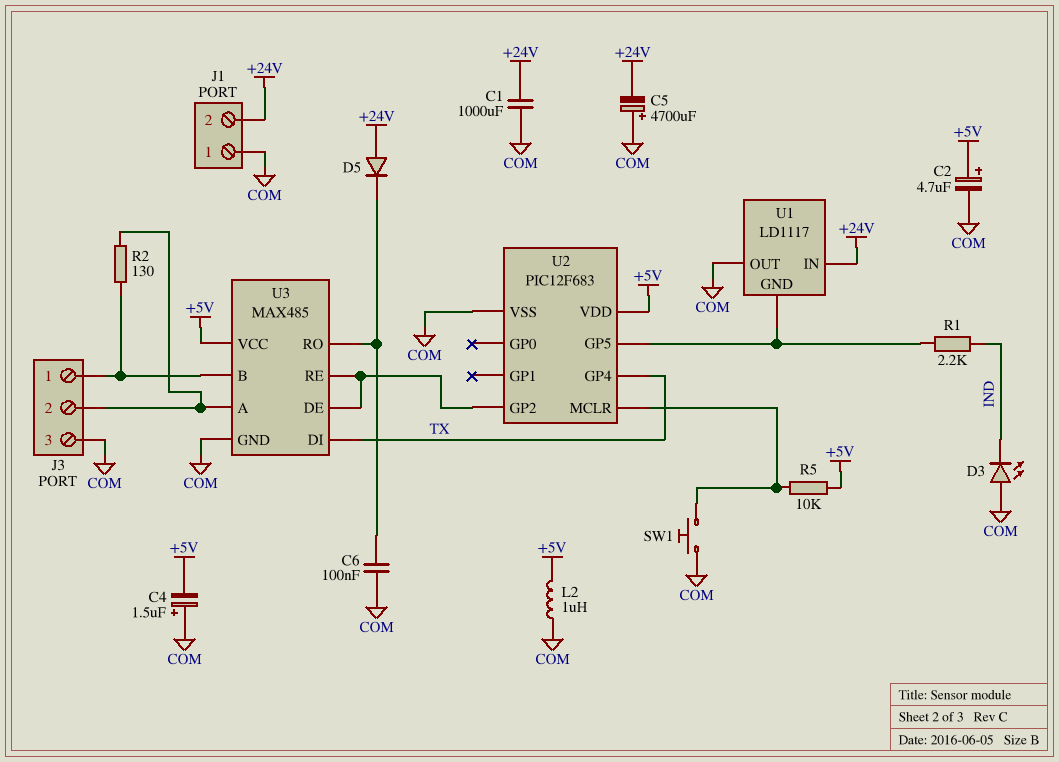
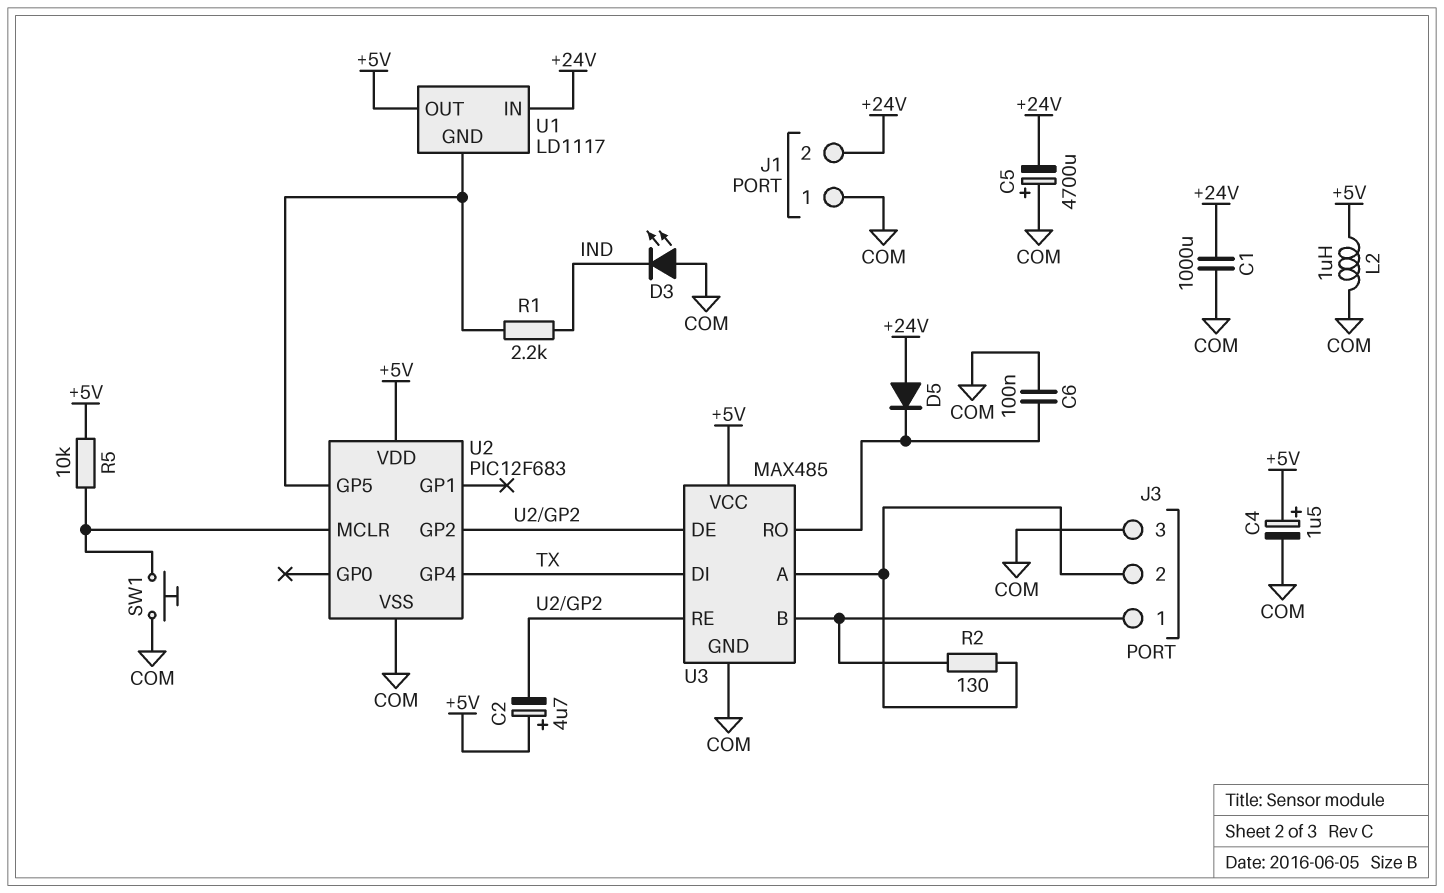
C2: 4.7uF (plus +5V, minus COM) -> 4.7uF (plus +5V, minus U2/GP2)
C4: 1.5uF (plus COM, minus +5V) -> 1.5uF (plus +5V, minus COM)
U1 pin OUT: COM -> +5V

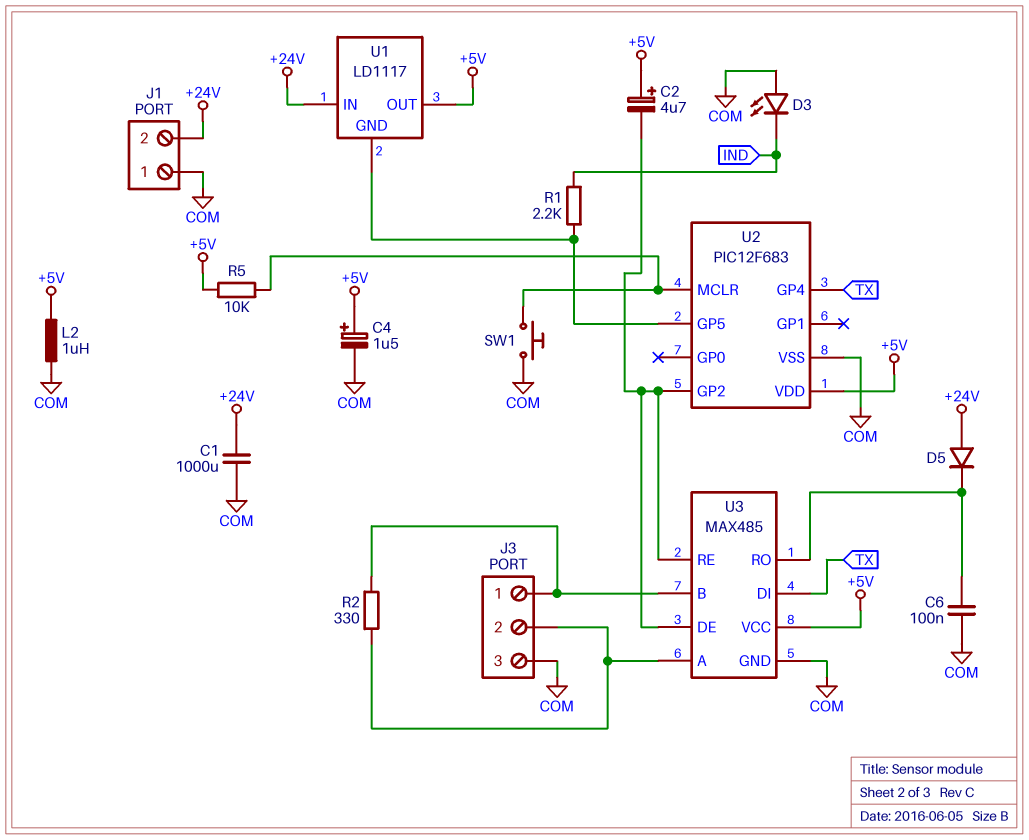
C5: 4700uF (plus COM, minus +24V) -> none
R2: 130 (J3/1, J3/2) -> 330 (J3/1, J3/2)

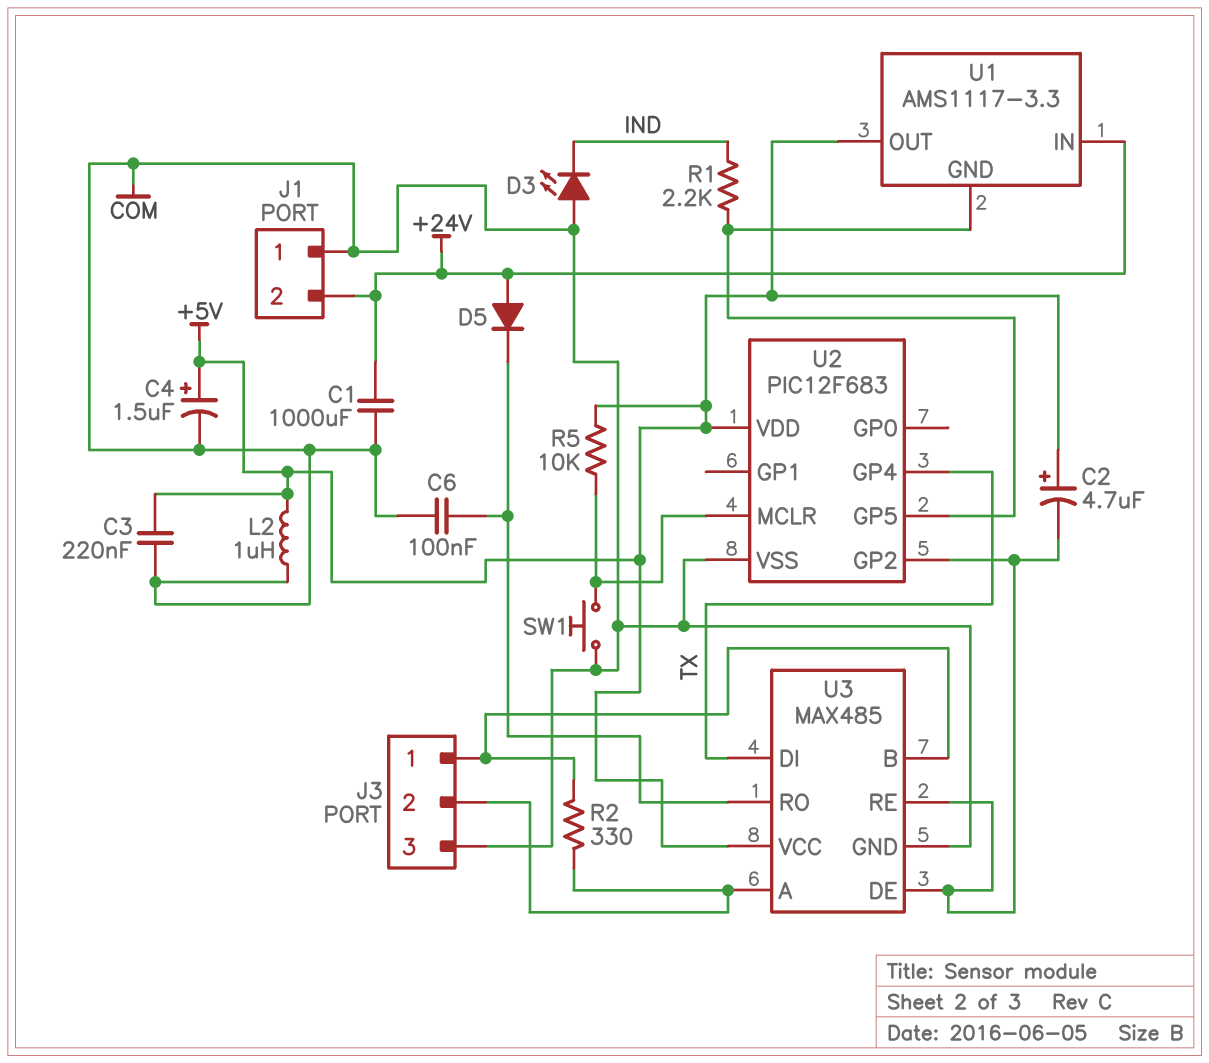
C3: none -> 220nF (+5V, COM)
U1: LD1117 -> AMS1117-3.3

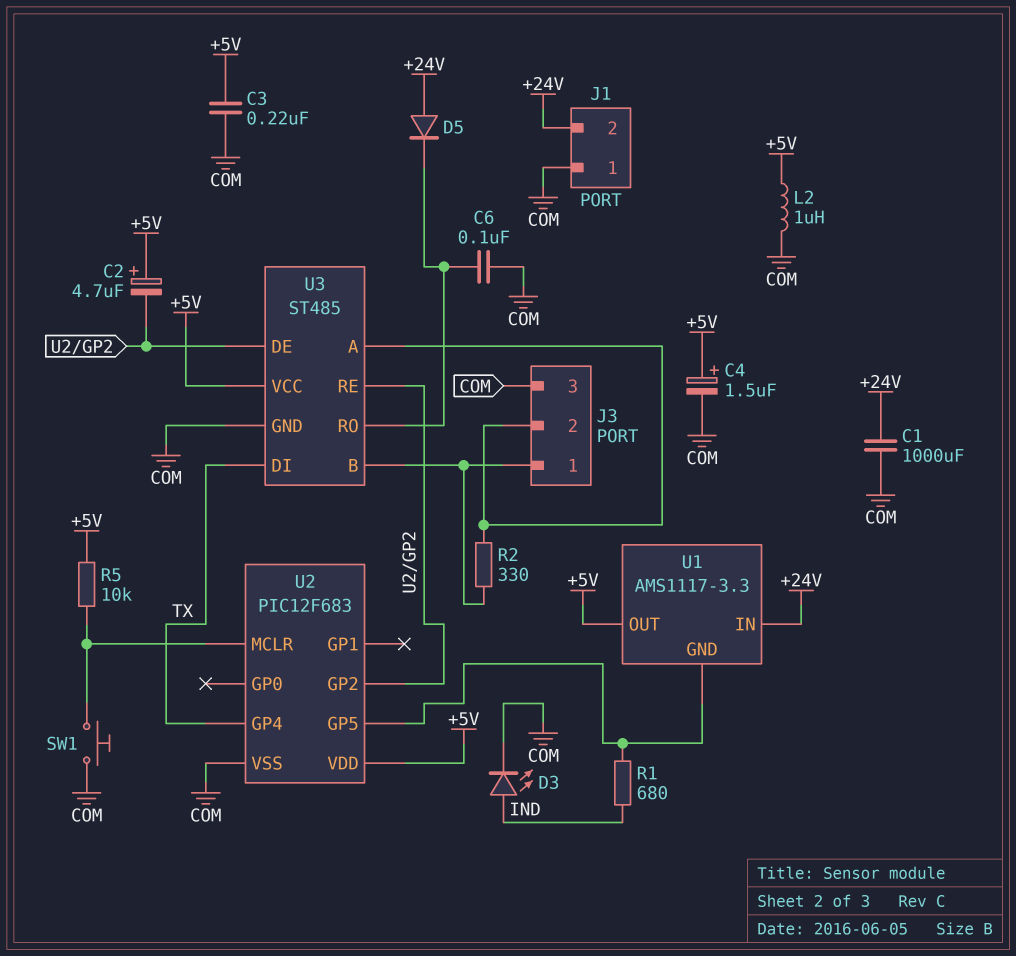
D3: LED (A COM, K IND) -> LED (A IND, K COM)
R1: 2.2k (IND, U1/GND) -> 680 (IND, U1/GND)
U3: MAX485 -> ST485

